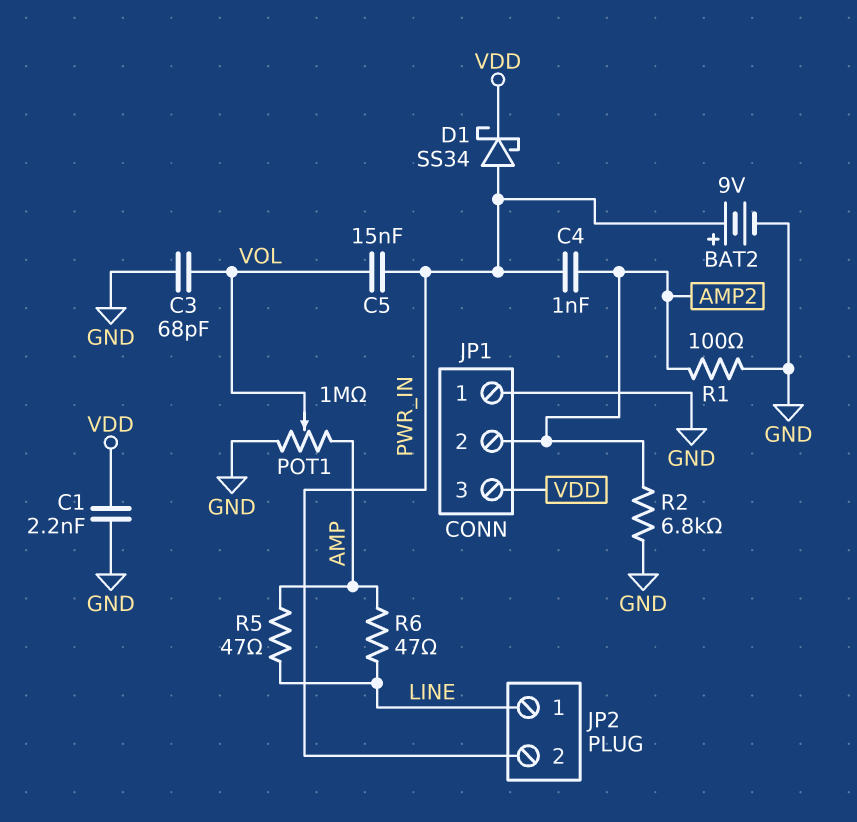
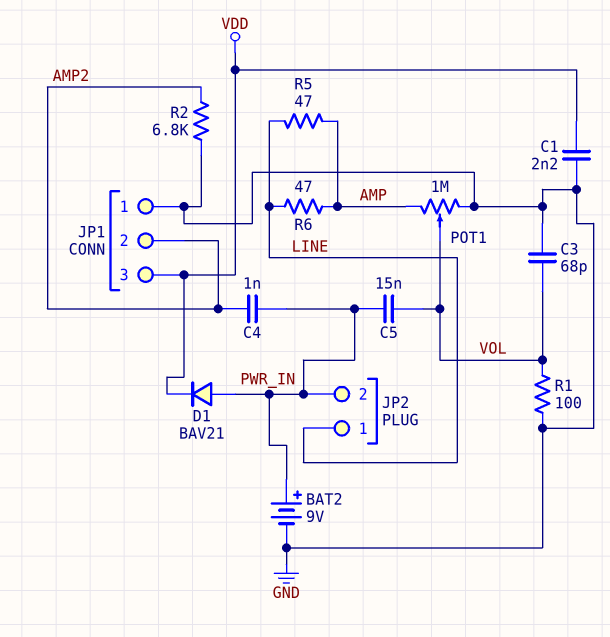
D1: schottky SS34 (A PWR_IN, K VDD) -> diode BAV21 (A PWR_IN, K VDD)
R1: 100 (AMP2, GND) -> 100 (GND, VOL)

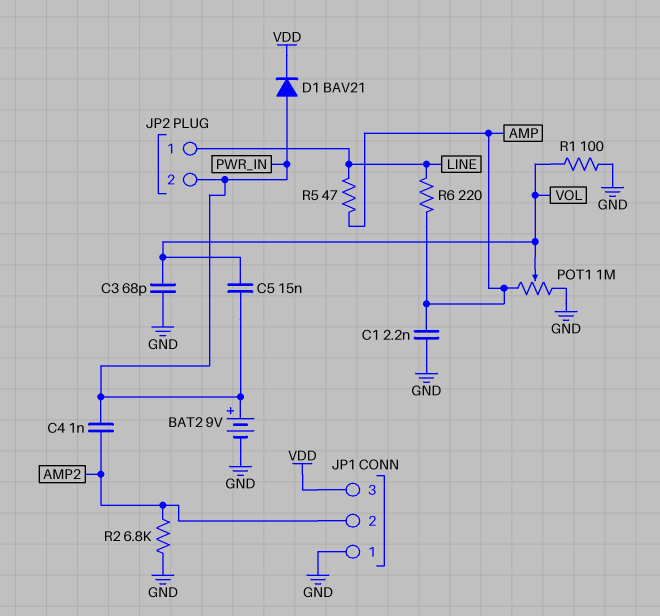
C1: 2.2nF (GND, VDD) -> 2.2nF (AMP, GND)
R6: 47 (AMP, LINE) -> 220 (AMP, LINE)

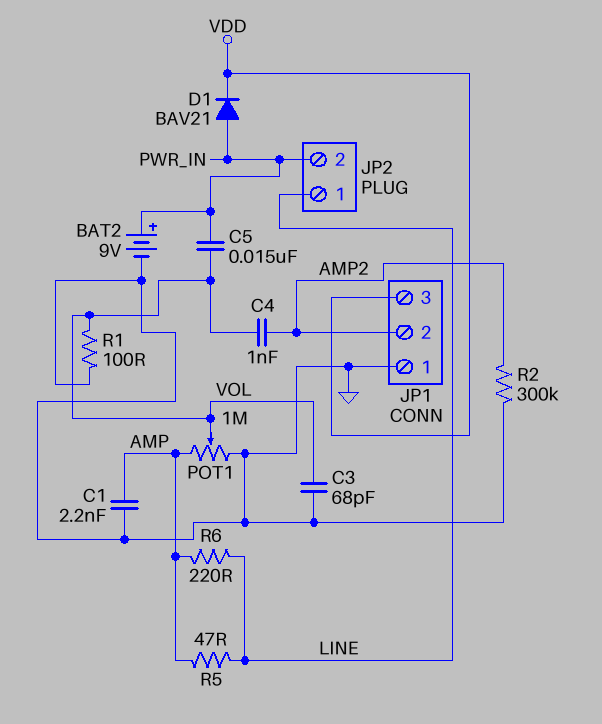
C4: 1nF (AMP2, PWR_IN) -> 1nF (AMP2, VOL)
R2: 6.8k (AMP2, GND) -> 300k (AMP2, GND)

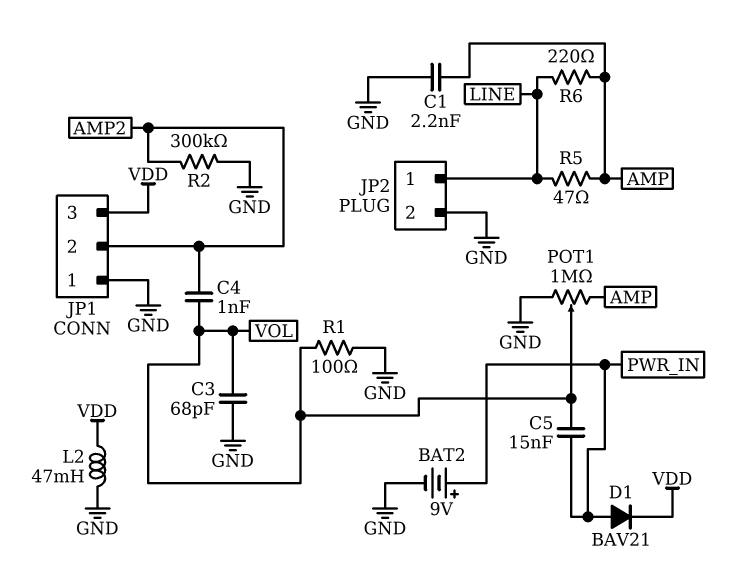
JP2 pin 2: PWR_IN -> GND
L2: none -> 47mH (GND, VDD)

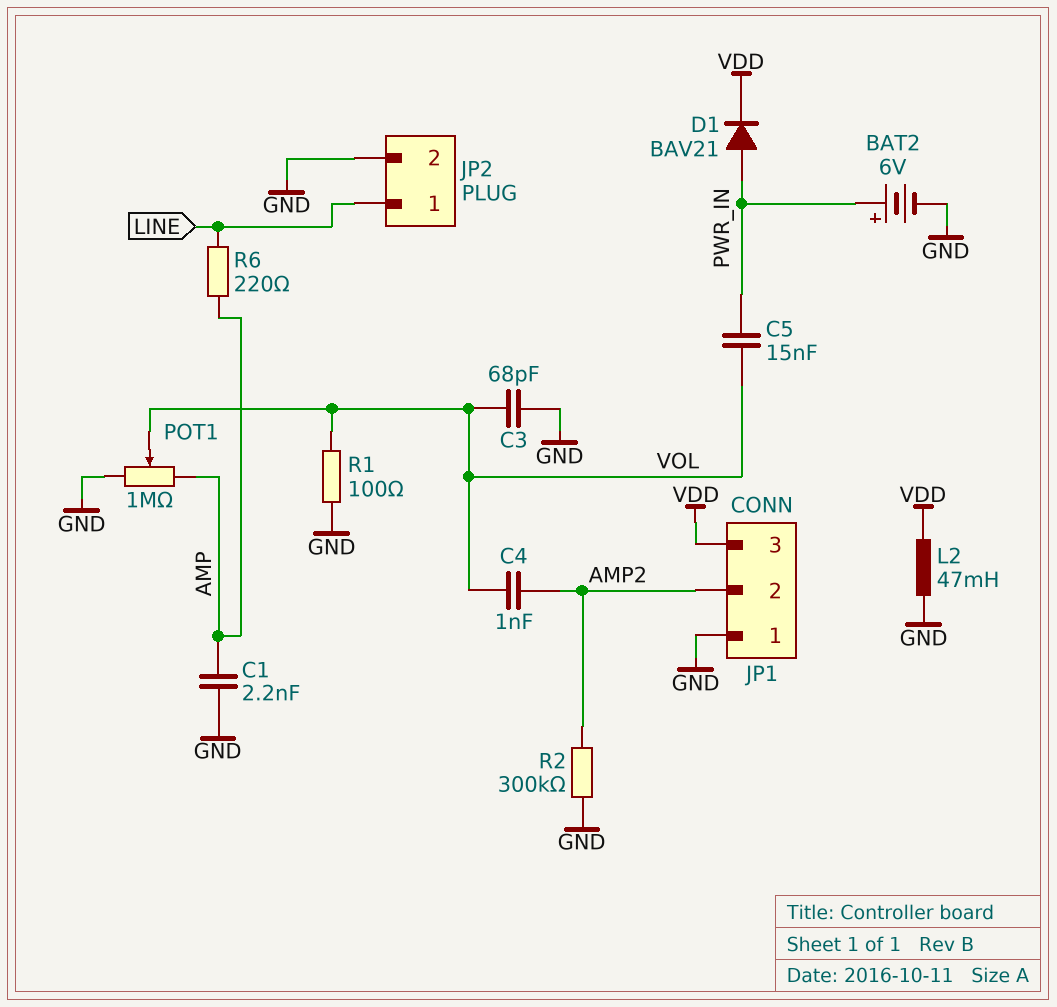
BAT2: 9V (plus PWR_IN, minus GND) -> 6V (plus PWR_IN, minus GND)
R5: 47 (AMP, LINE) -> none

